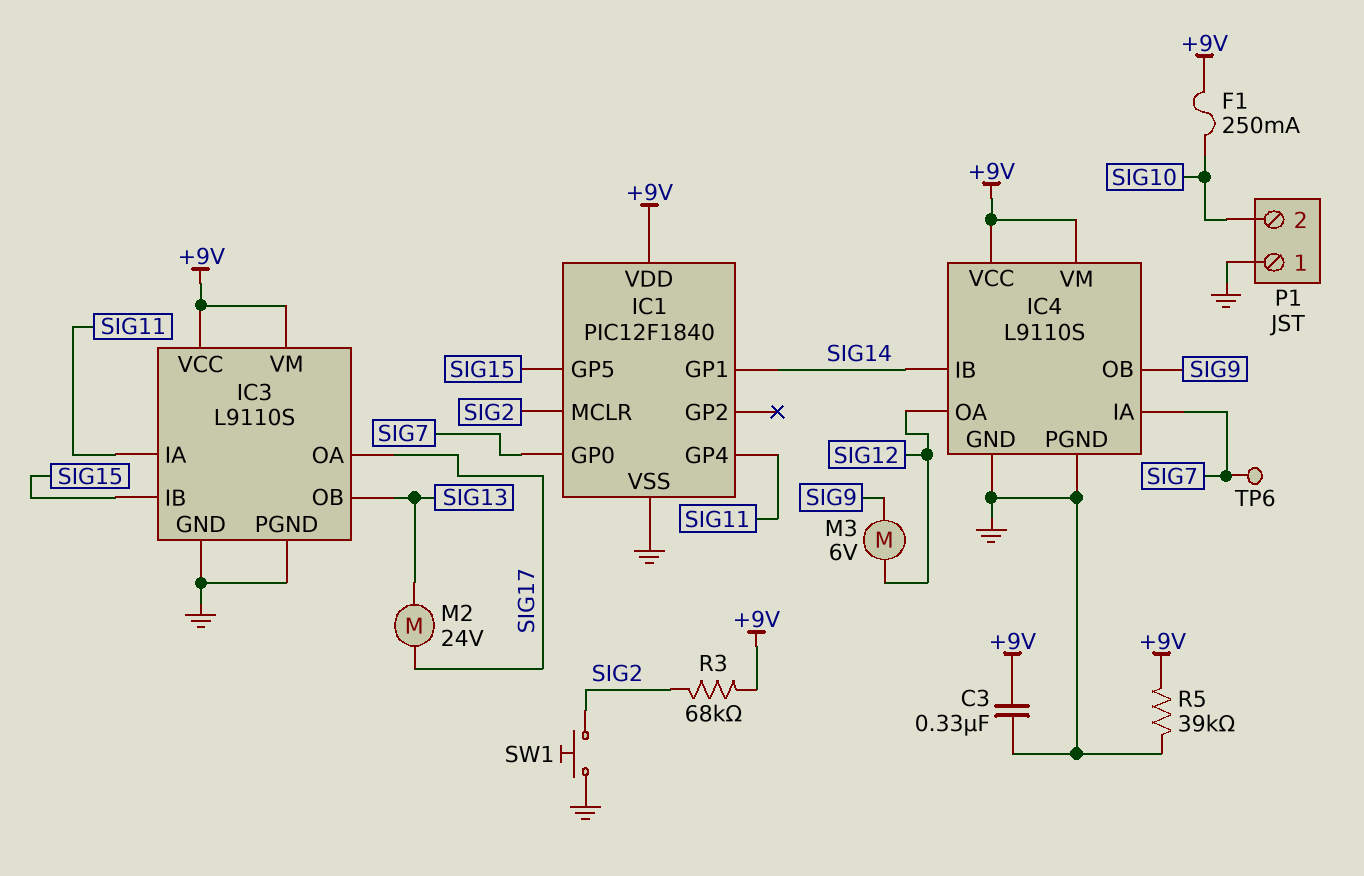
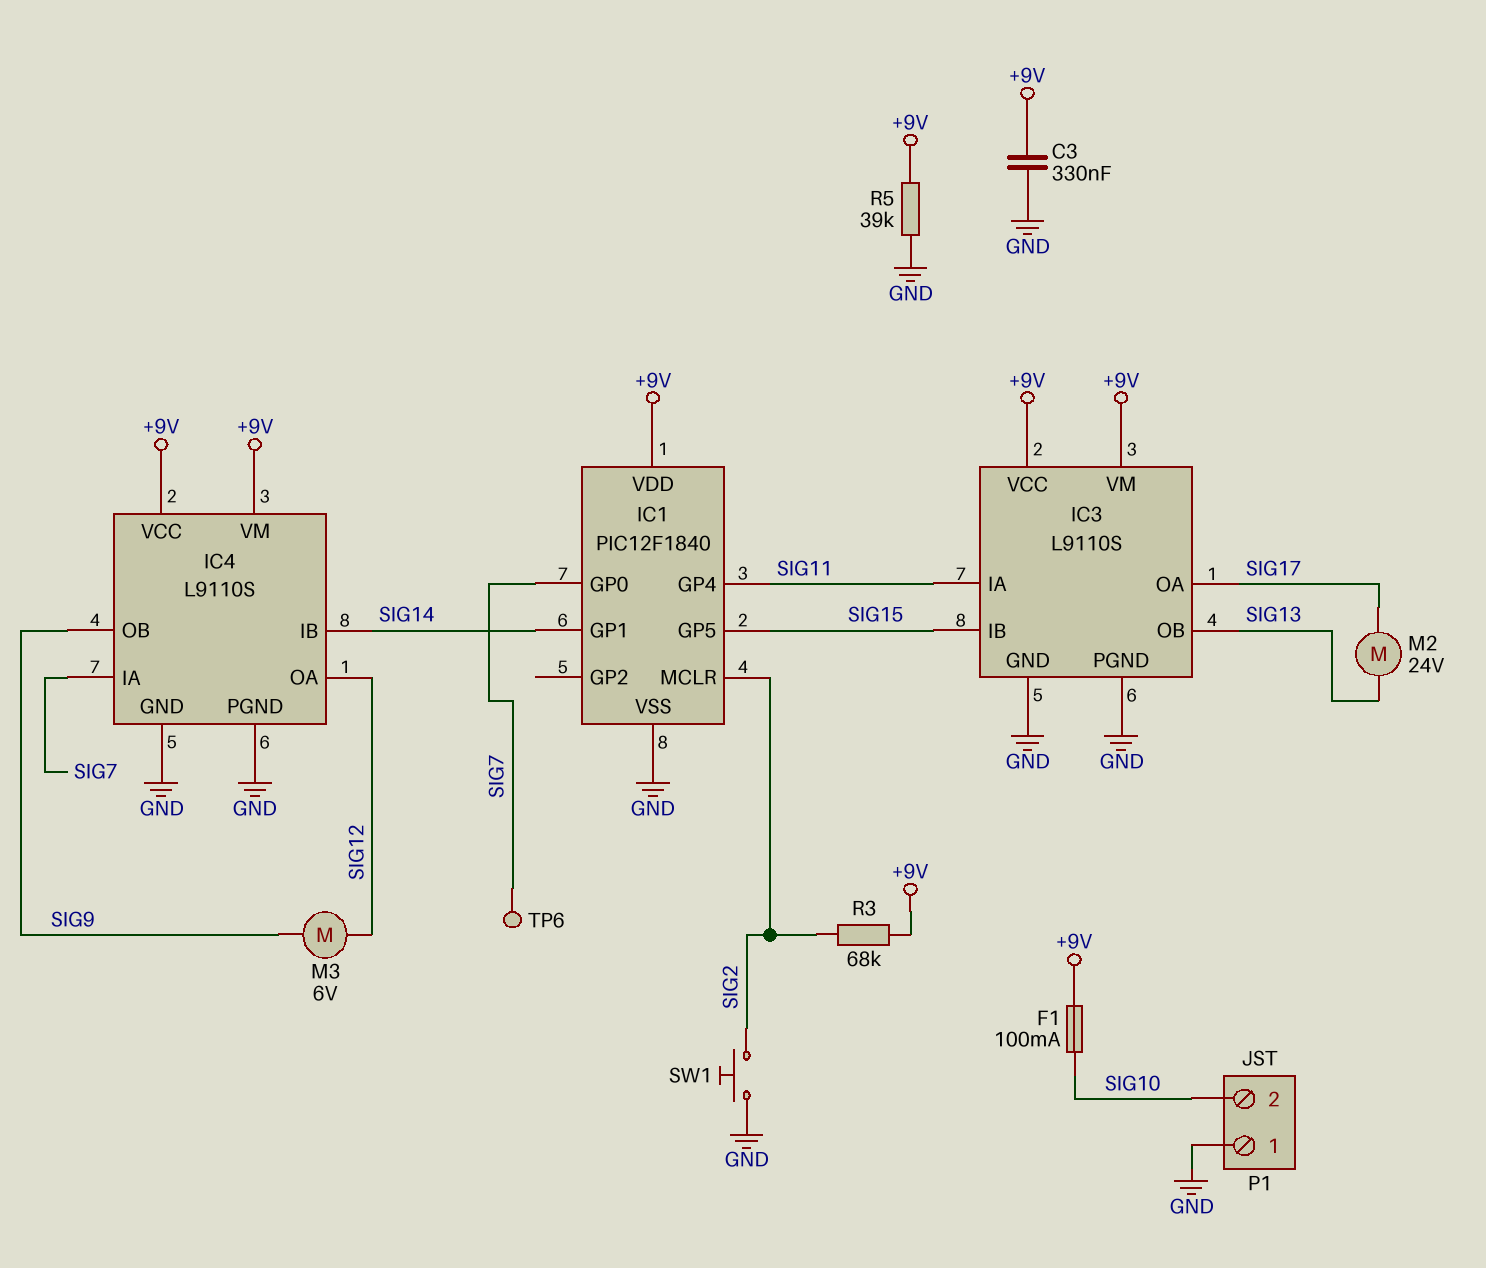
F1: 250mA (+9V, SIG10) -> 100mA (+9V, SIG10)

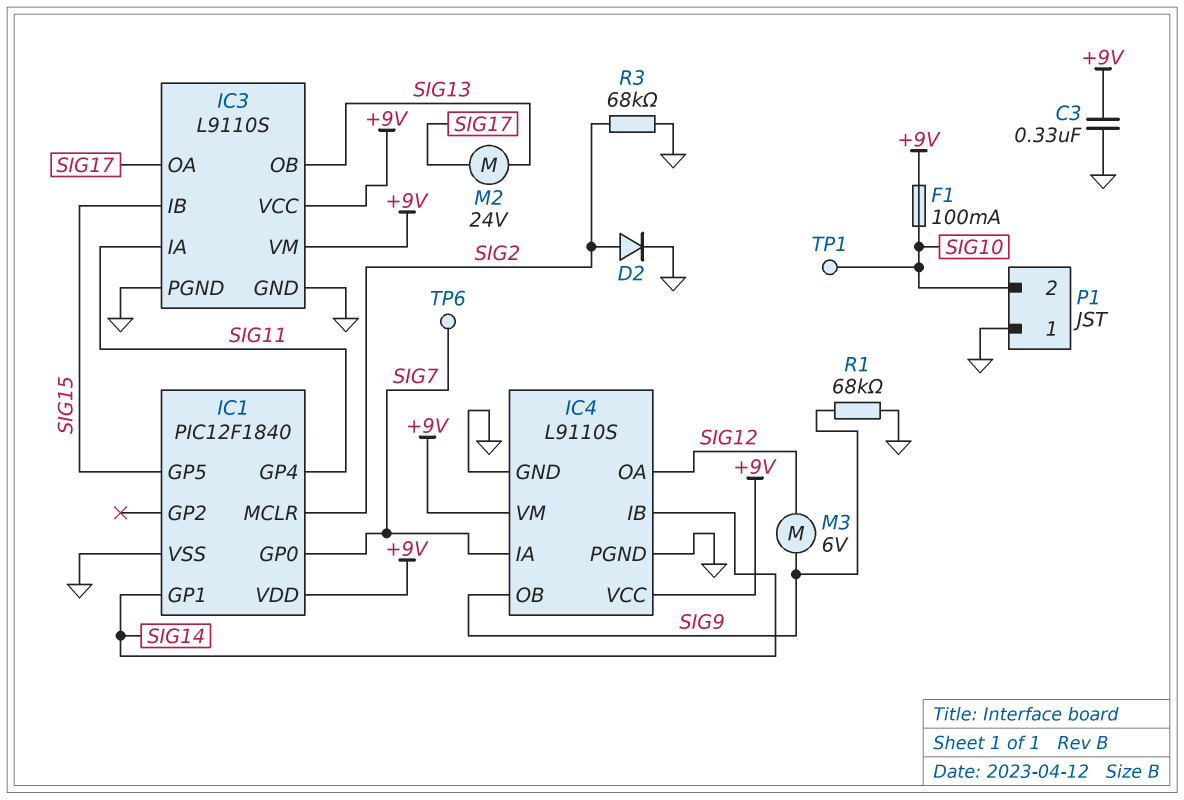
D2: none -> diode (A SIG2, K GND)
R1: none -> 68k (GND, SIG9)
R3: 68k (+9V, SIG2) -> 68k (GND, SIG2)
R5: 39k (+9V, GND) -> none
SW1: button (GND, SIG2) -> none
TP1: none -> test point (SIG10)

